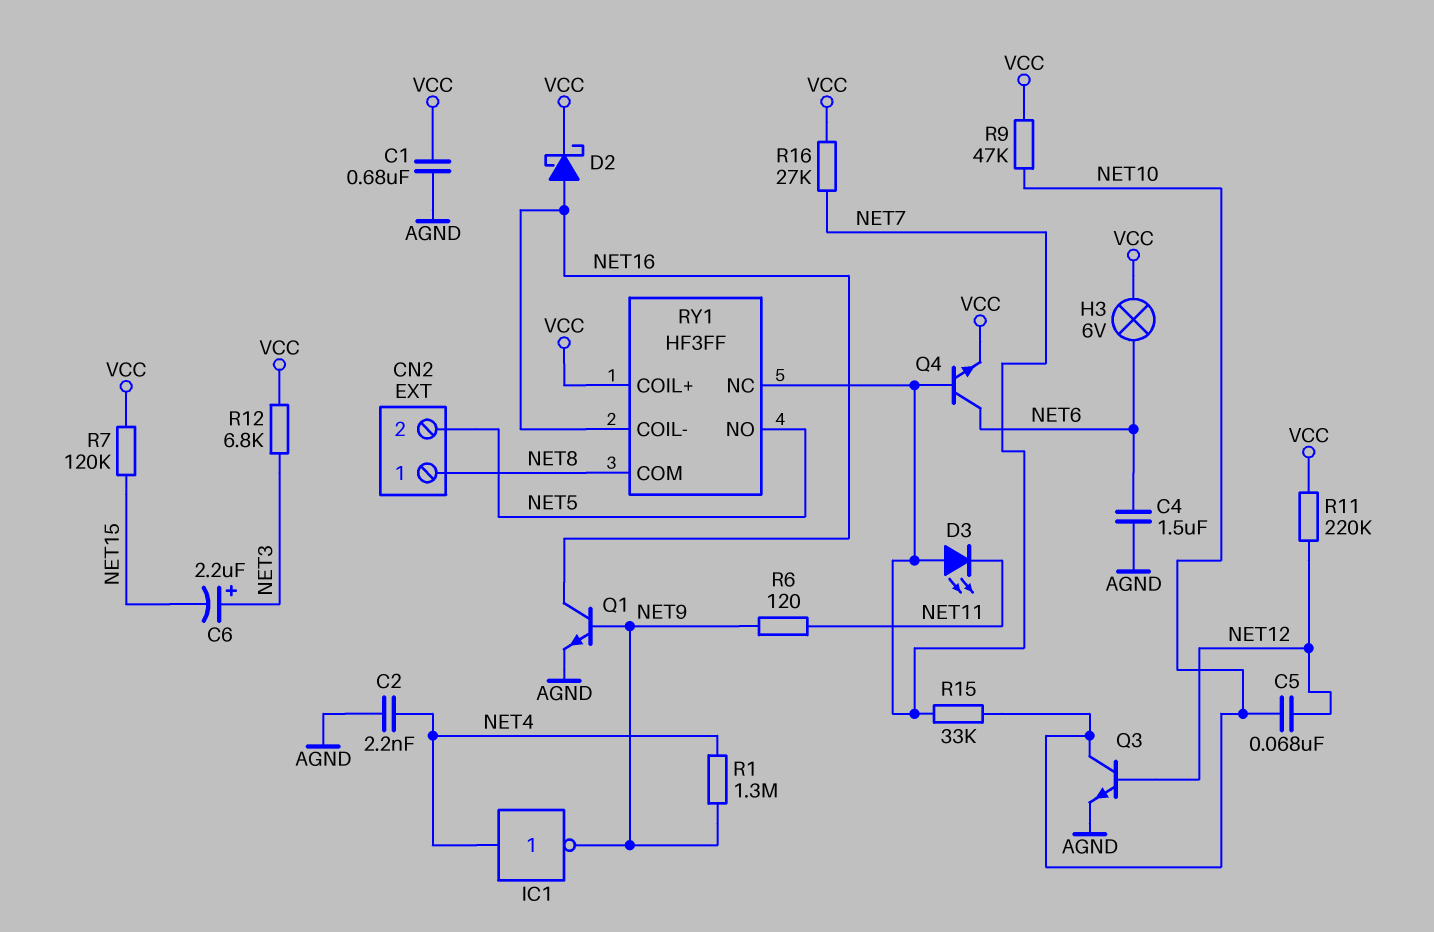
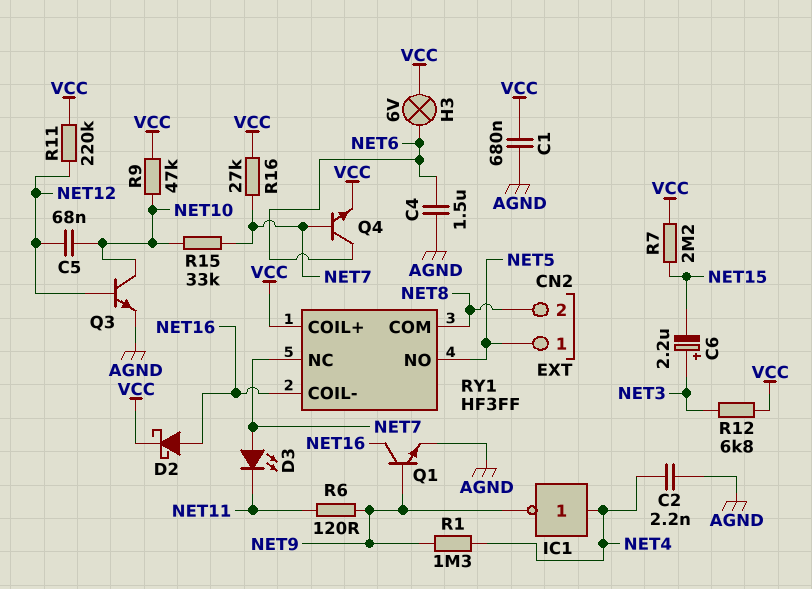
CN2 pin 1: NET8 -> NET5
CN2 pin 2: NET5 -> NET8
R7: 120k (NET15, VCC) -> 2.2M (NET15, VCC)

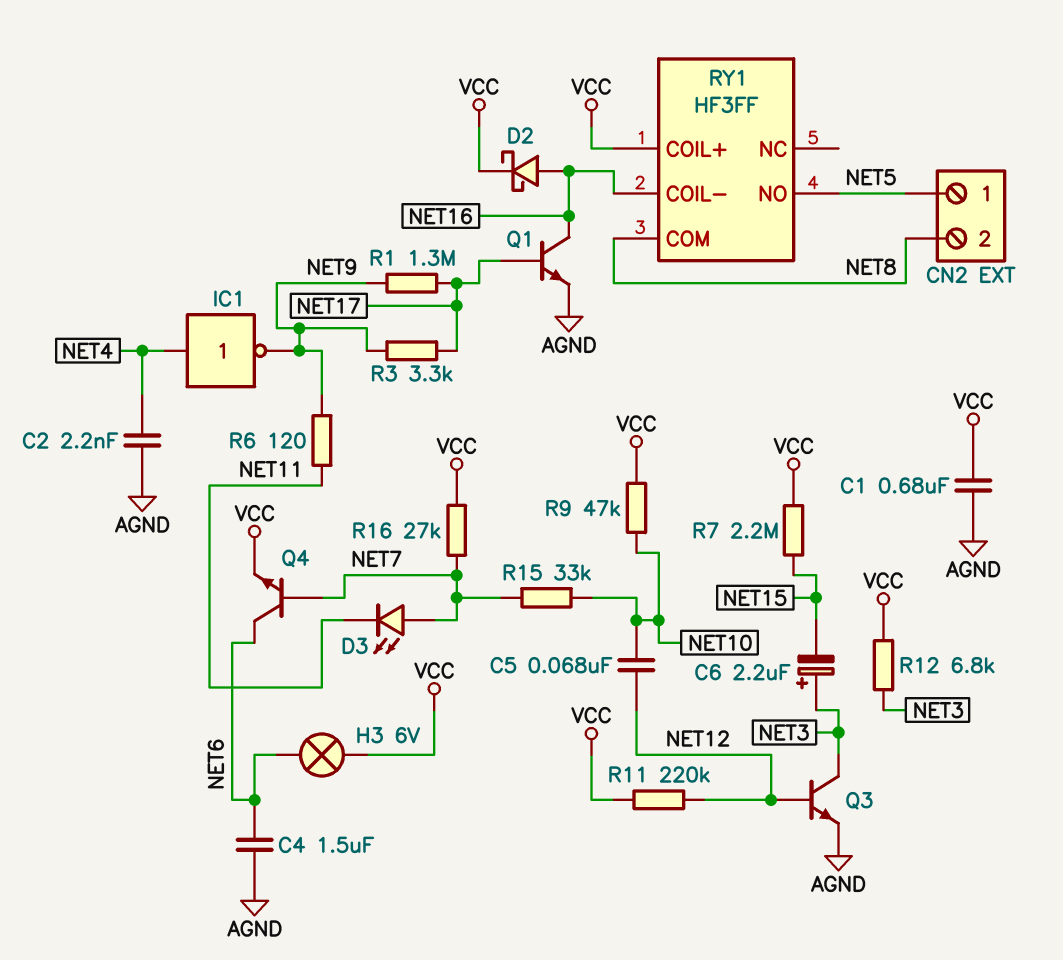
Q1: NPN (B NET9, C NET16, E AGND) -> NPN (B NET17, C NET16, E AGND)
Q3: NPN (B NET12, C NET10, E AGND) -> NPN (B NET12, C NET3, E AGND)
R1: 1.3M (NET4, NET9) -> 1.3M (NET9, NET17)
R3: none -> 3.3k (NET9, NET17)
RY1 pin NC: NET7 -> none

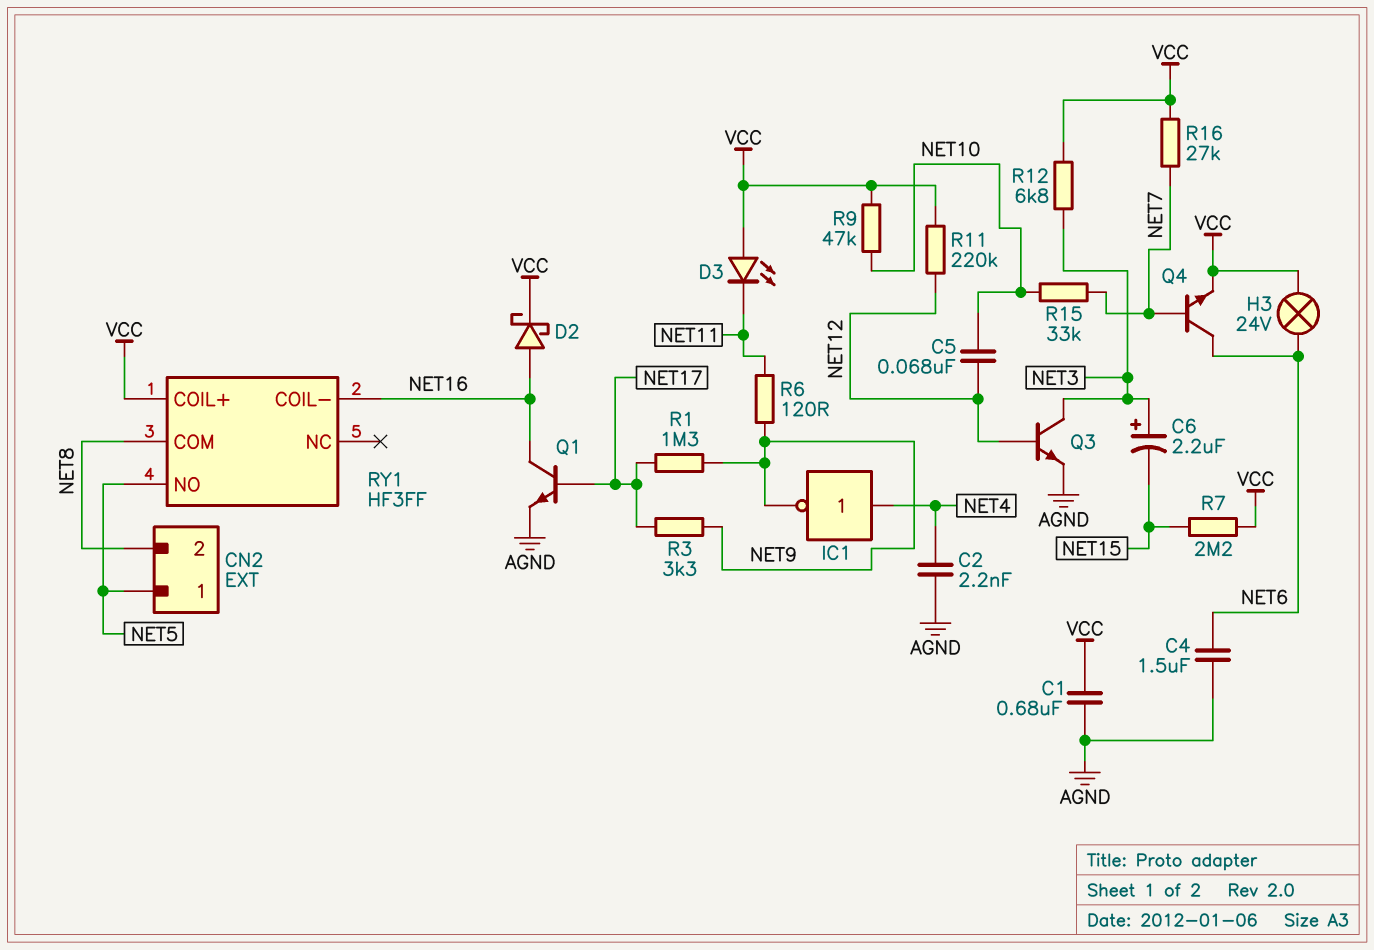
D3: LED (A NET7, K NET11) -> LED (A VCC, K NET11)
H3: lamp 6V (NET6, VCC) -> lamp 24V (NET6, VCC)

